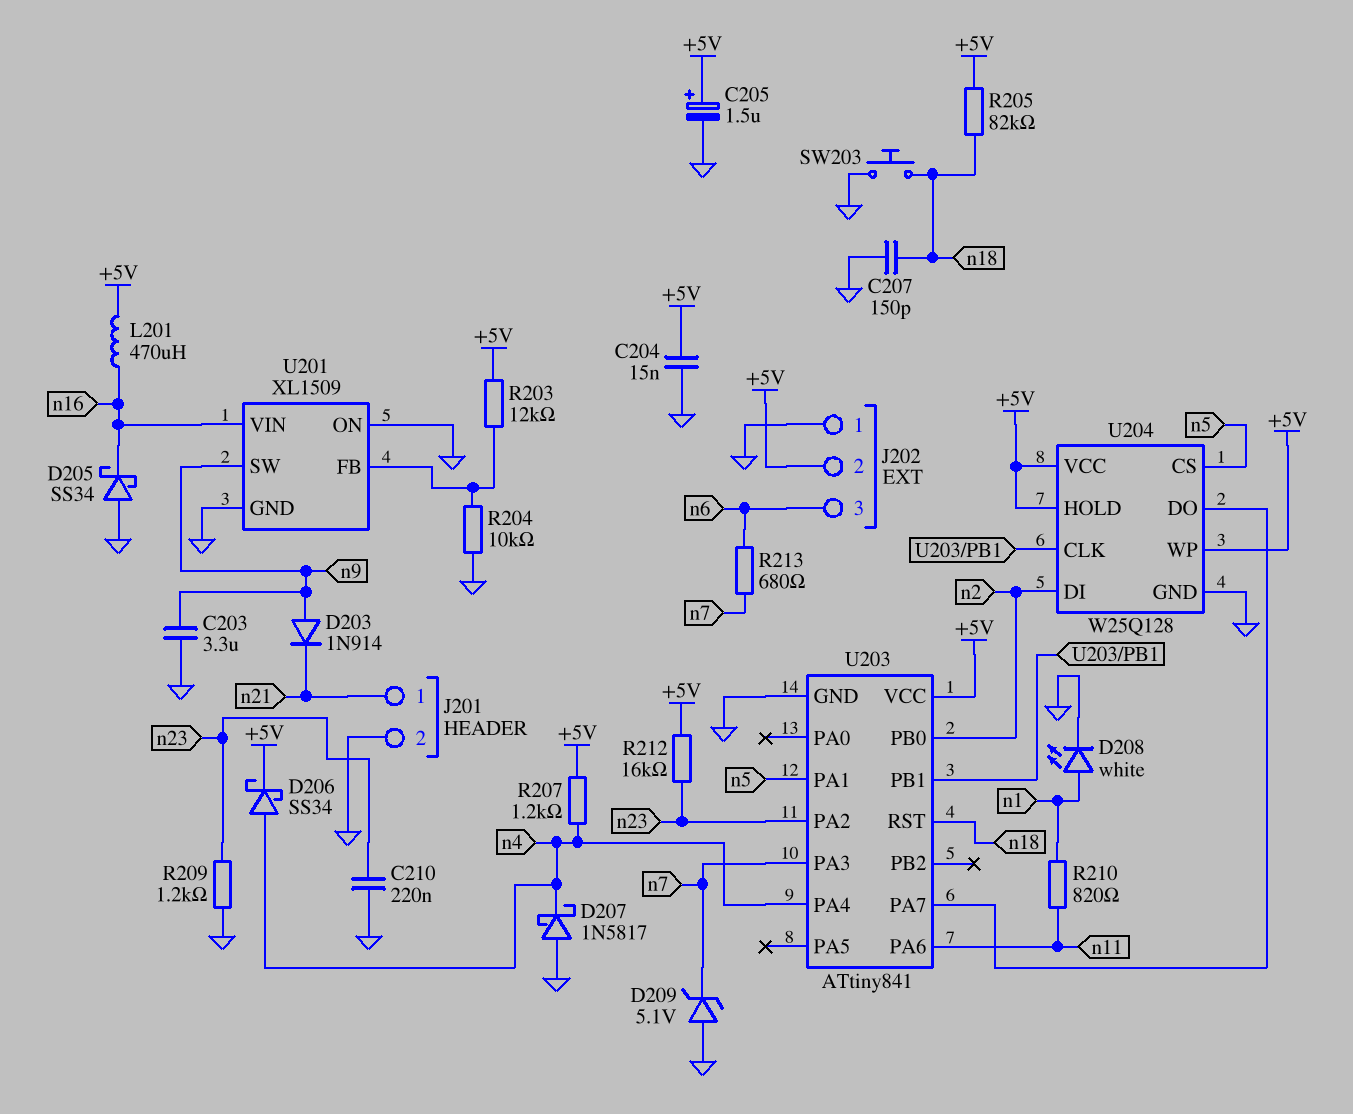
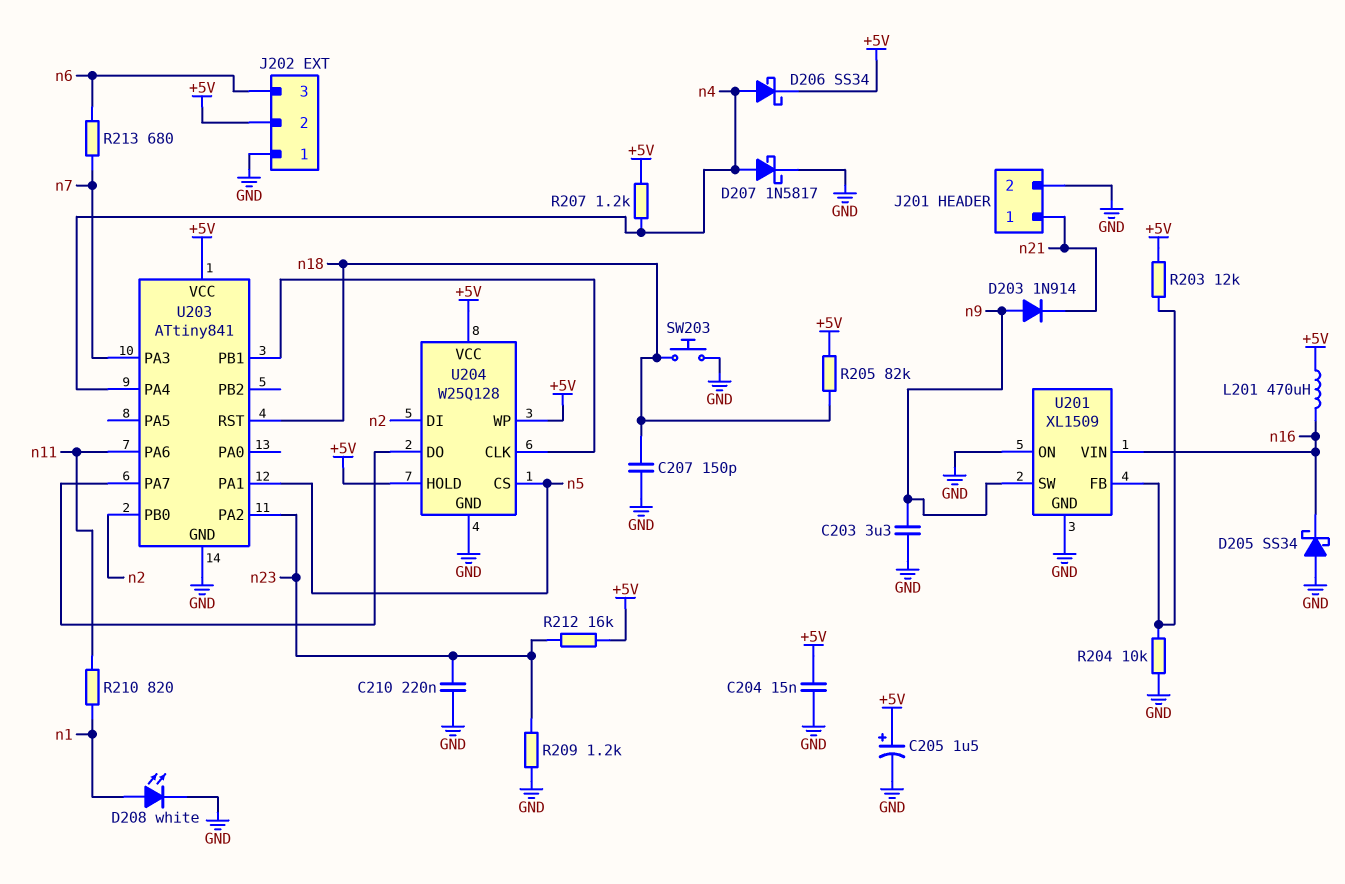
D207: schottky 1N5817 (A GND, K n4) -> schottky 1N5817 (A n4, K GND)
D209: zener 5.1V (A GND, K n7) -> none

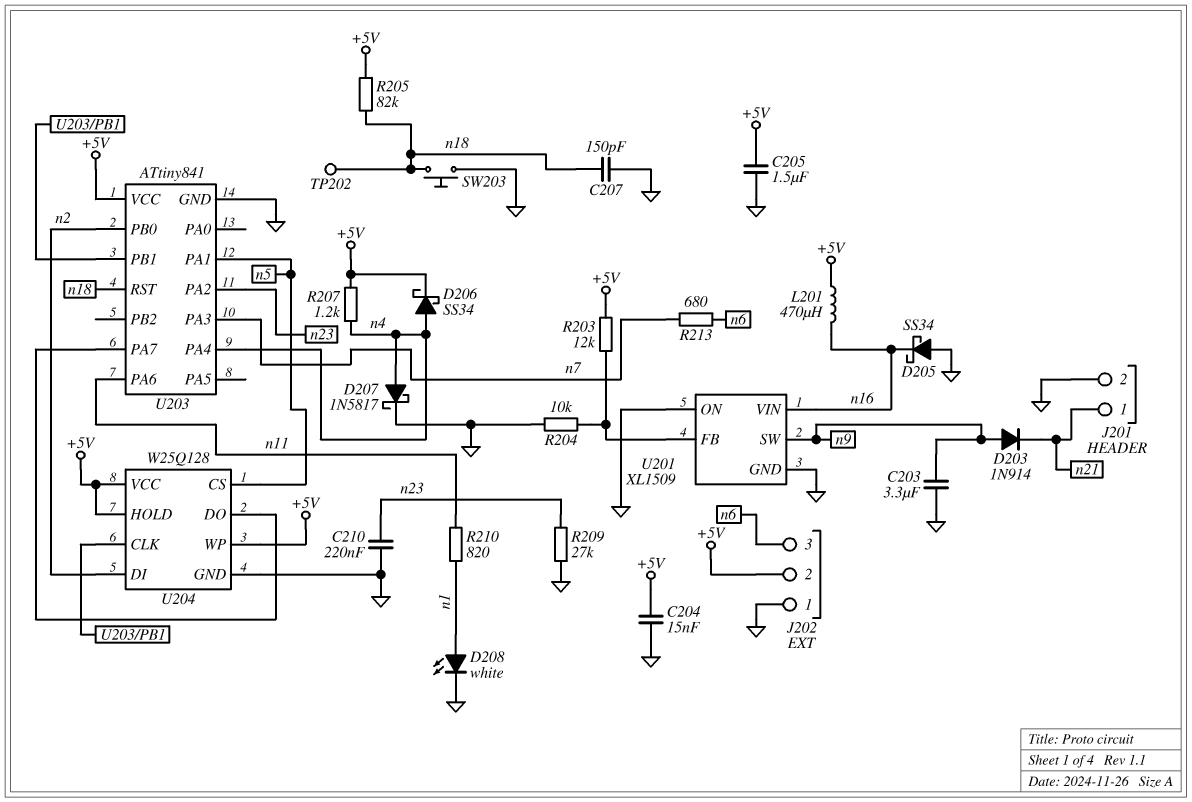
C205: 1.5uF (plus +5V, minus GND) -> 1.5uF (+5V, GND)
R209: 1.2k (GND, n23) -> 27k (GND, n23)
R212: 16k (+5V, n23) -> none
TP202: none -> test point (n18)

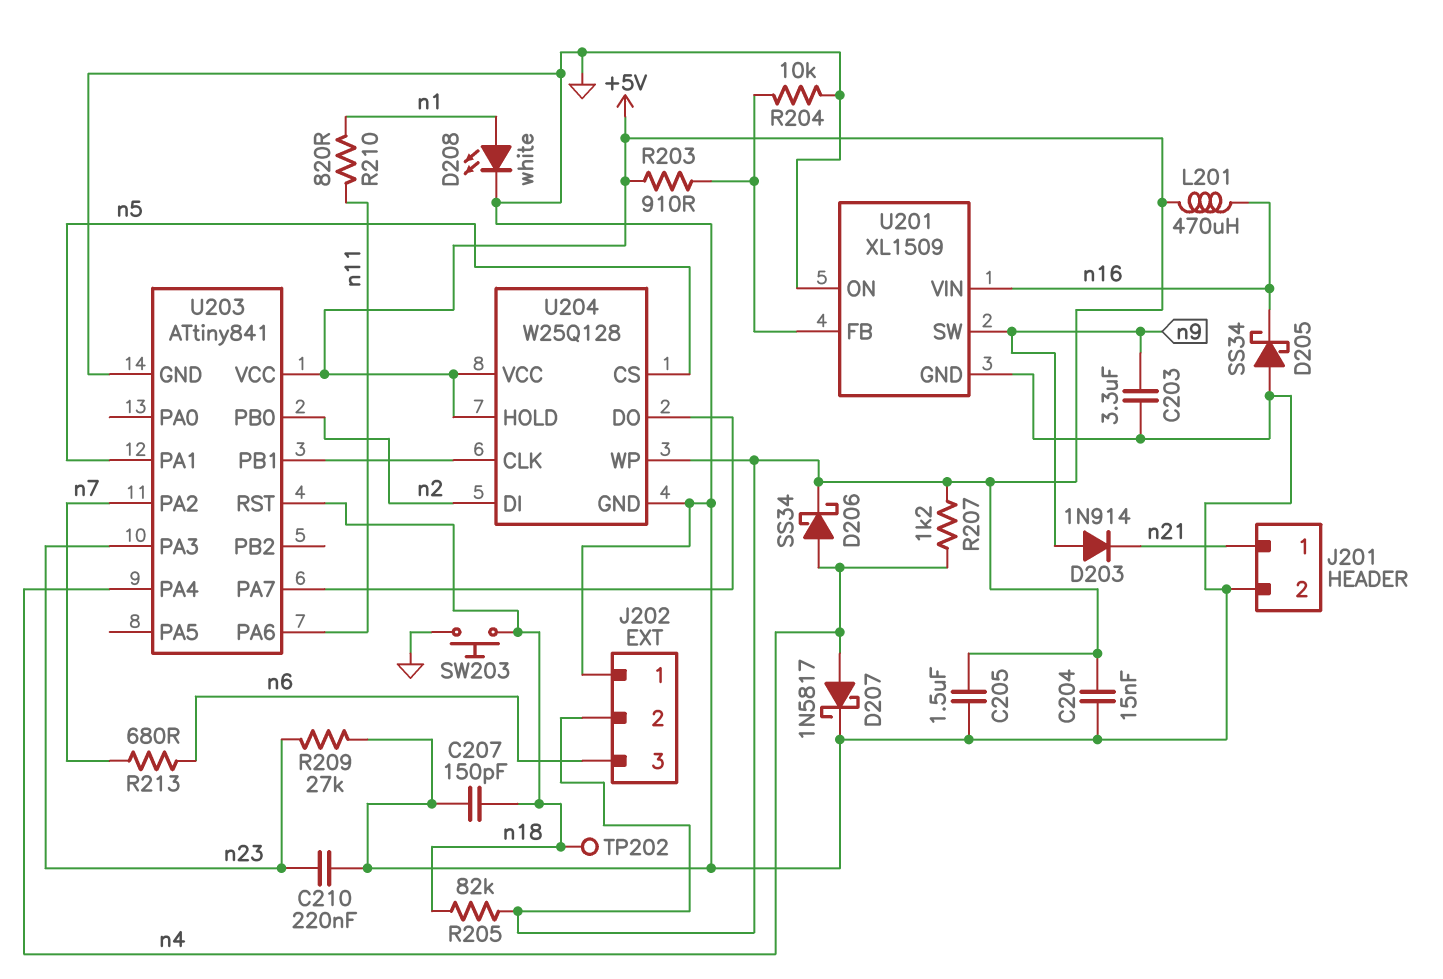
R203: 12k (+5V, U201/FB) -> 910 (+5V, U201/FB)
U203 pin PA2: n23 -> n7
U203 pin PA3: n7 -> n23

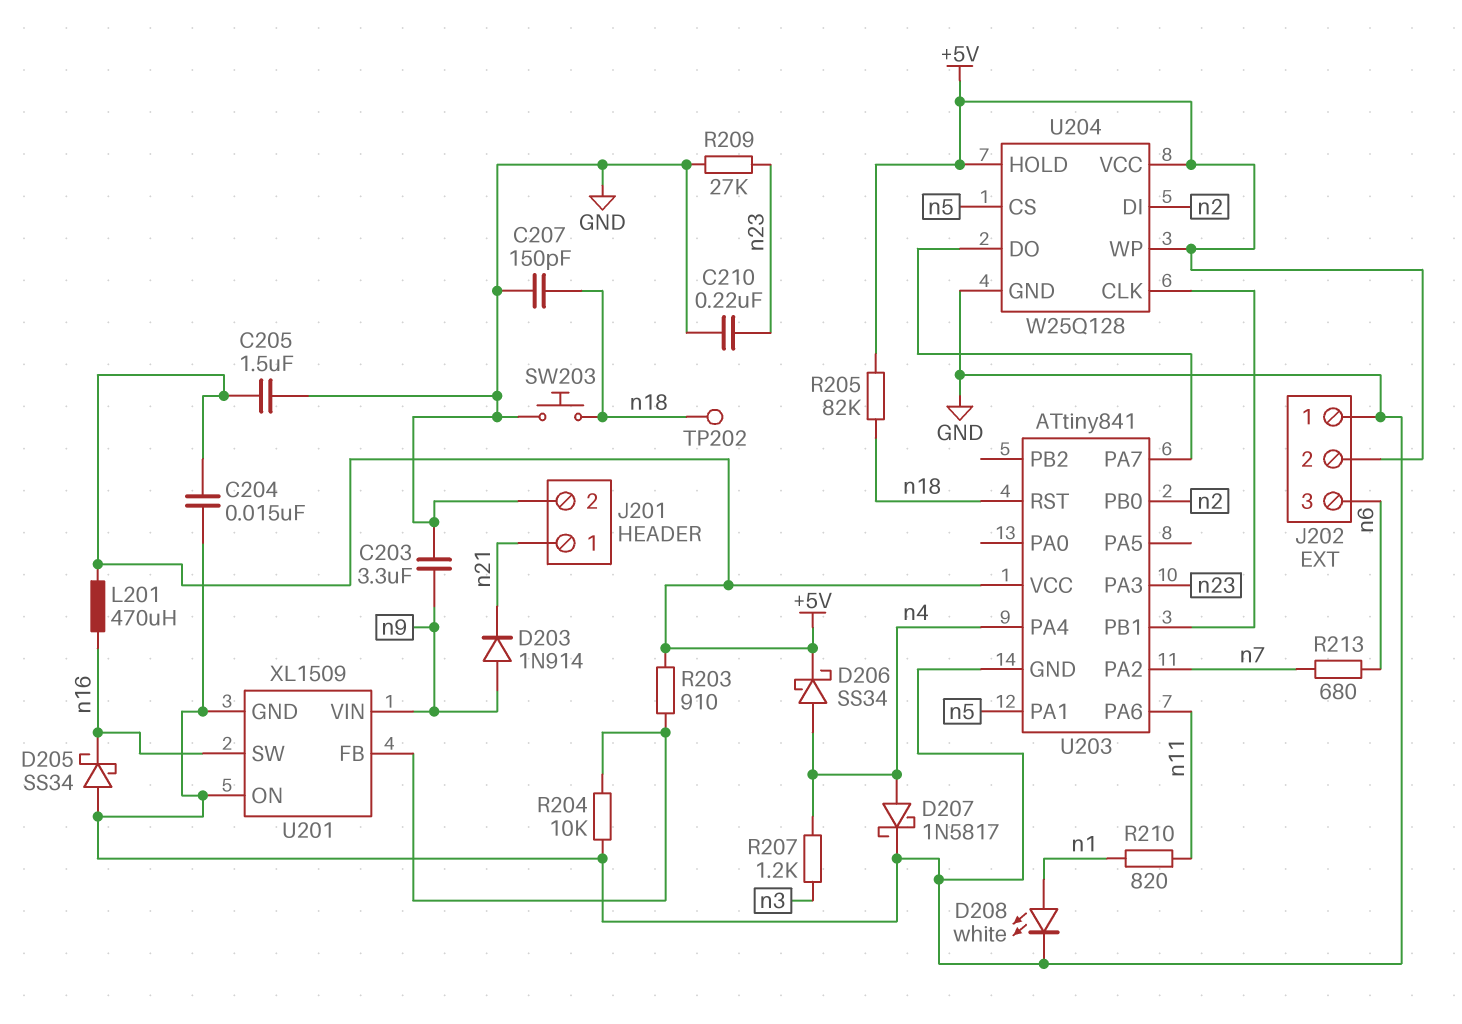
R207: 1.2k (+5V, n4) -> 1.2k (n3, n4)
U201 pin SW: n9 -> n16
U201 pin VIN: n16 -> n9

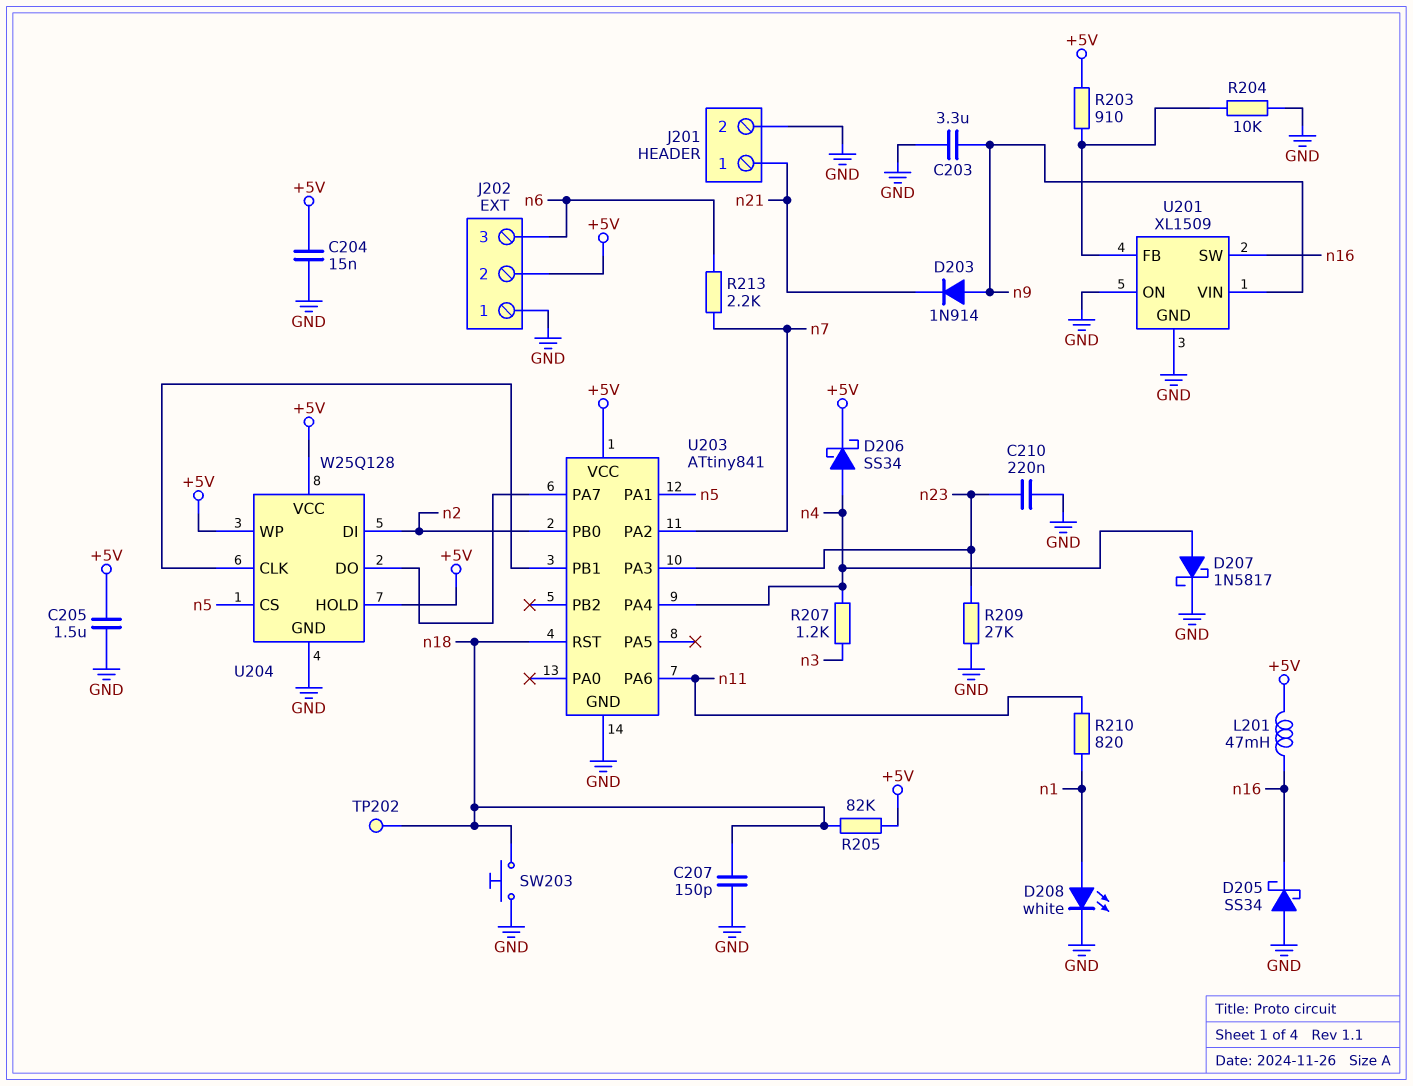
L201: 470uH (+5V, n16) -> 47mH (+5V, n16)
R213: 680 (n6, n7) -> 2.2k (n6, n7)

